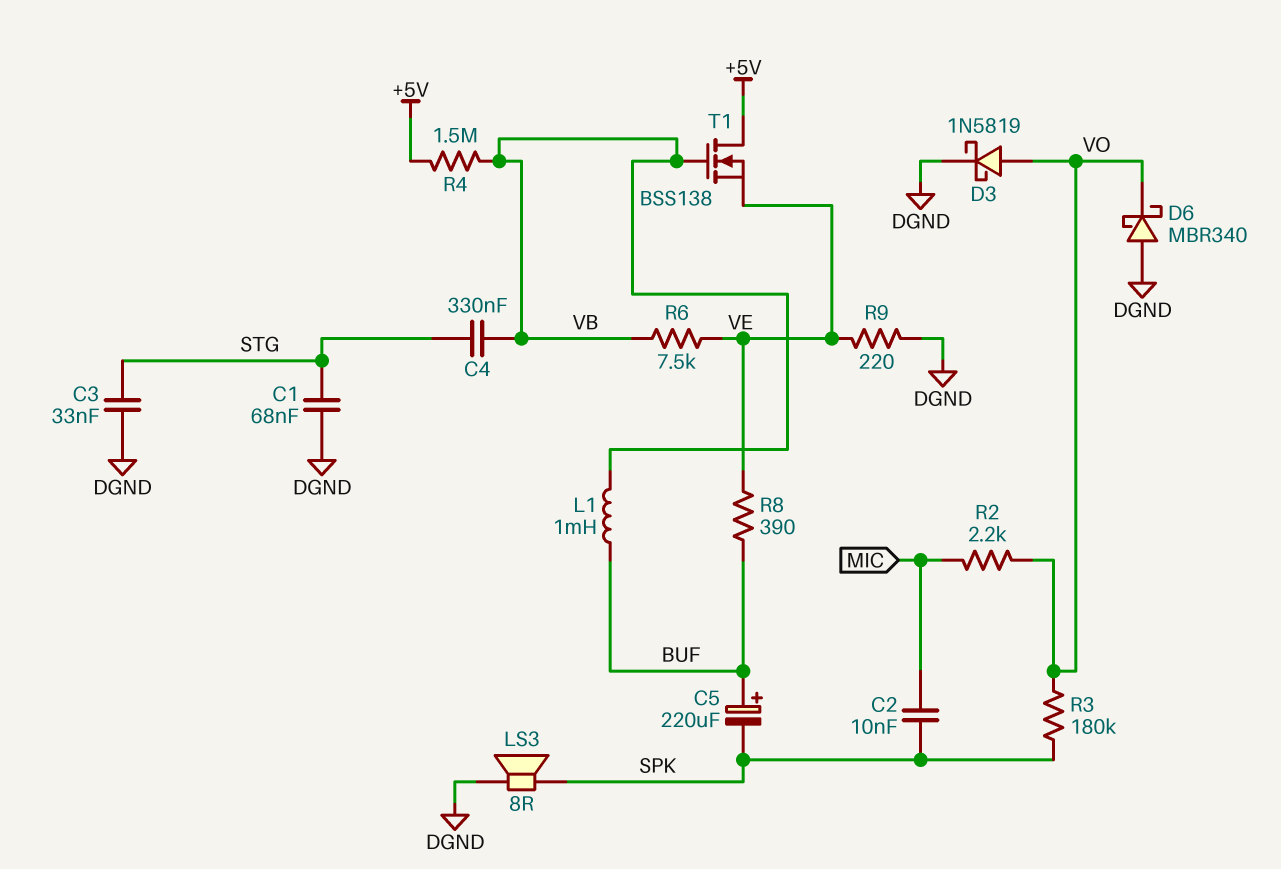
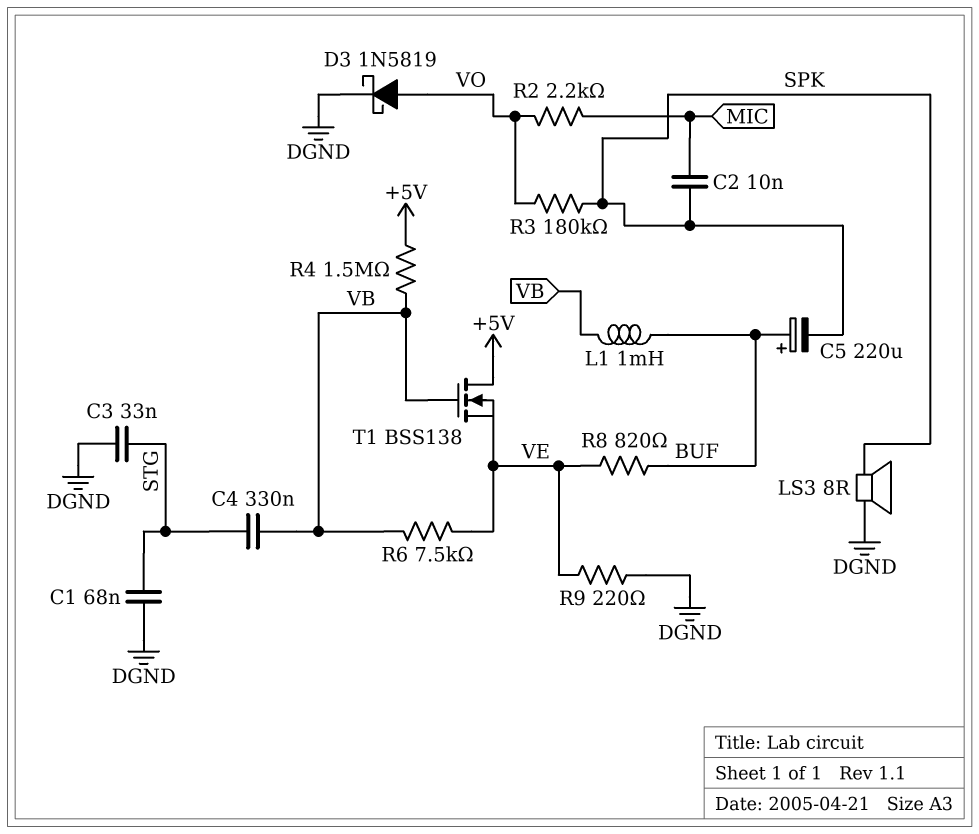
D6: schottky MBR340 (A DGND, K VO) -> none
R8: 390 (BUF, VE) -> 820 (BUF, VE)

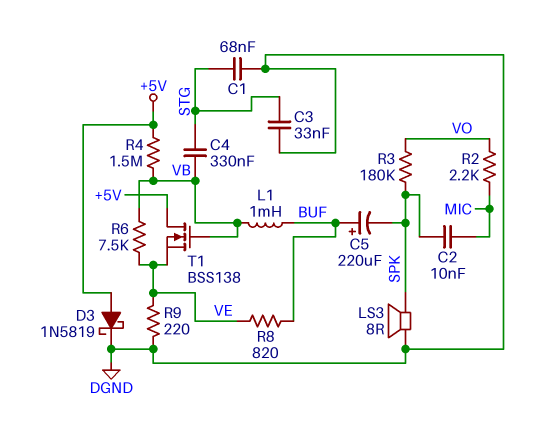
D3: schottky 1N5819 (A VO, K DGND) -> schottky 1N5819 (A +5V, K DGND)

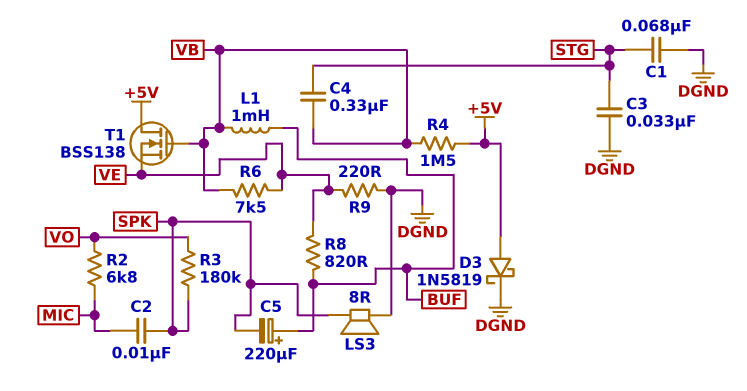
R2: 2.2k (MIC, VO) -> 6.8k (MIC, VO)

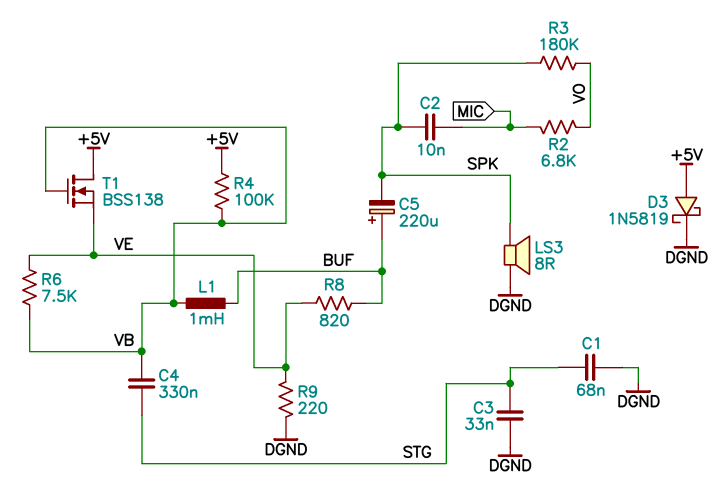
R4: 1.5M (+5V, VB) -> 100k (+5V, VB)

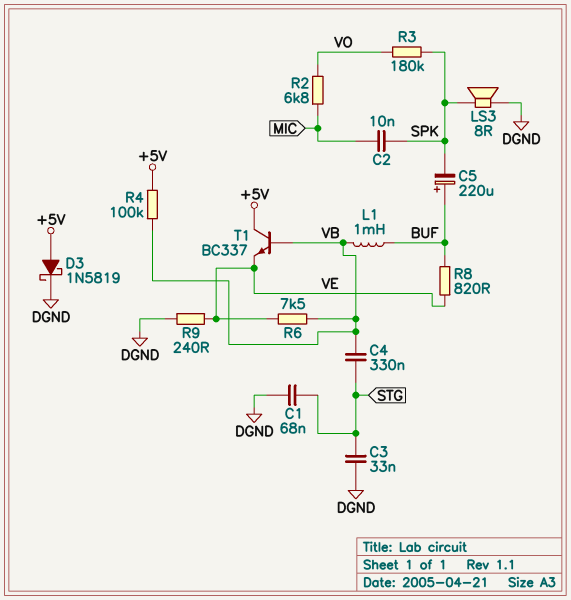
R9: 220 (DGND, VE) -> 240 (DGND, VE)
T1: NMOS BSS138 (G VB, D +5V, S VE) -> NPN BC337 (B VB, C +5V, E VE)

